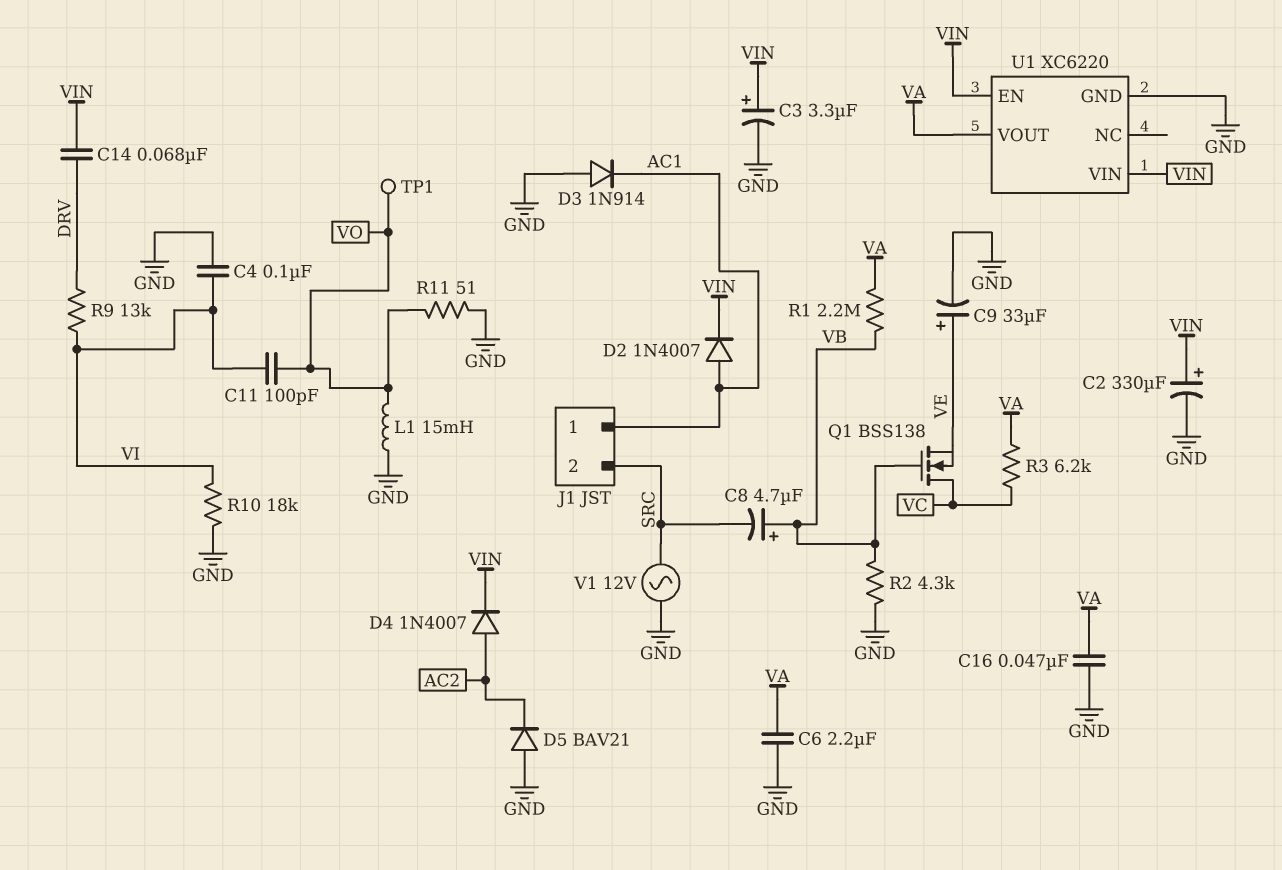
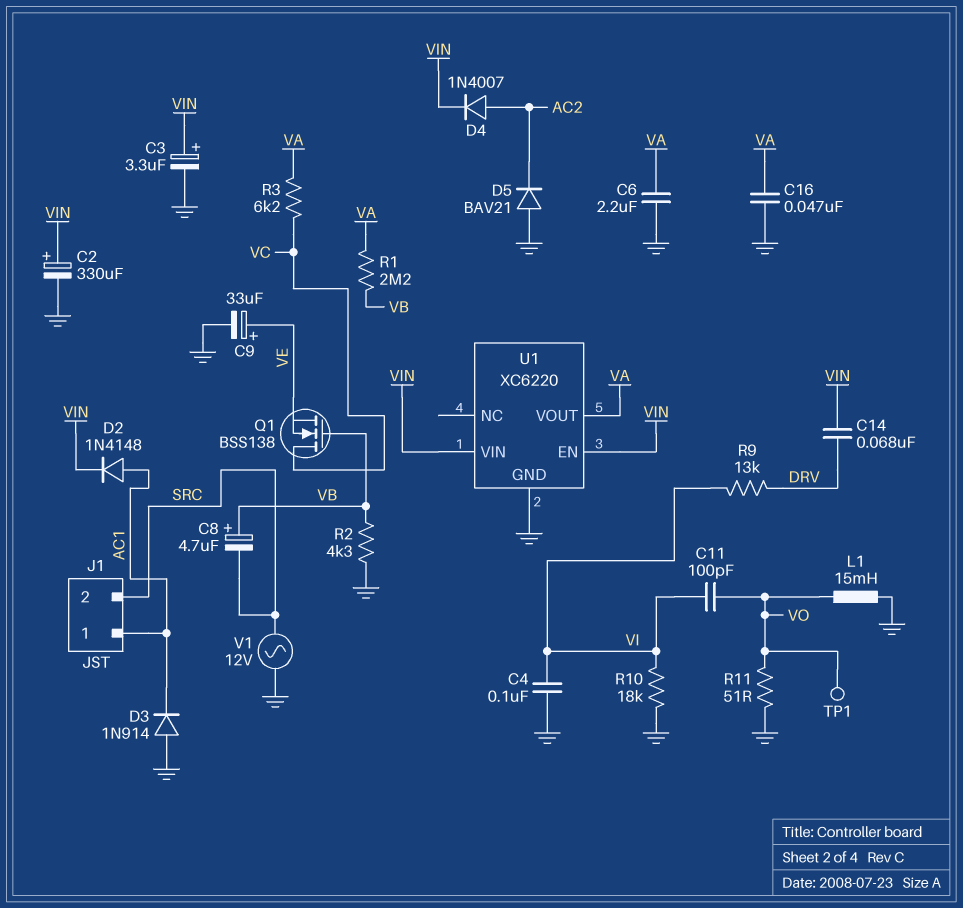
D2: diode 1N4007 (A AC1, K VIN) -> diode 1N4148 (A AC1, K VIN)

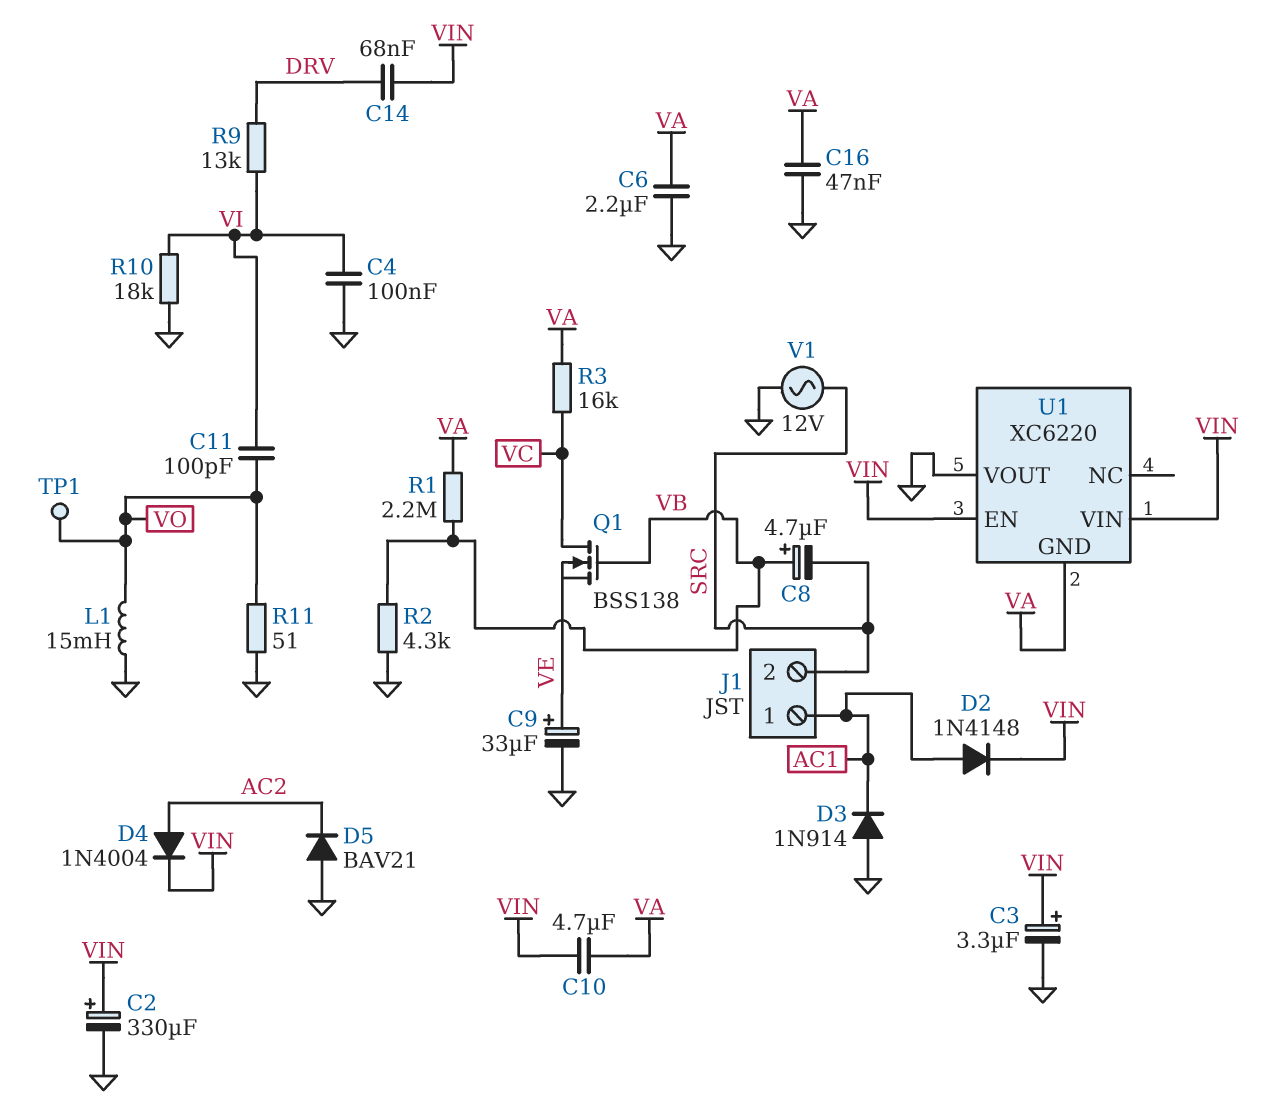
C10: none -> 4.7uF (VA, VIN)
D4: diode 1N4007 (A AC2, K VIN) -> diode 1N4004 (A AC2, K VIN)
R3: 6.2k (VA, VC) -> 16k (VA, VC)
U1 pin GND: GND -> VA
U1 pin VOUT: VA -> GND

